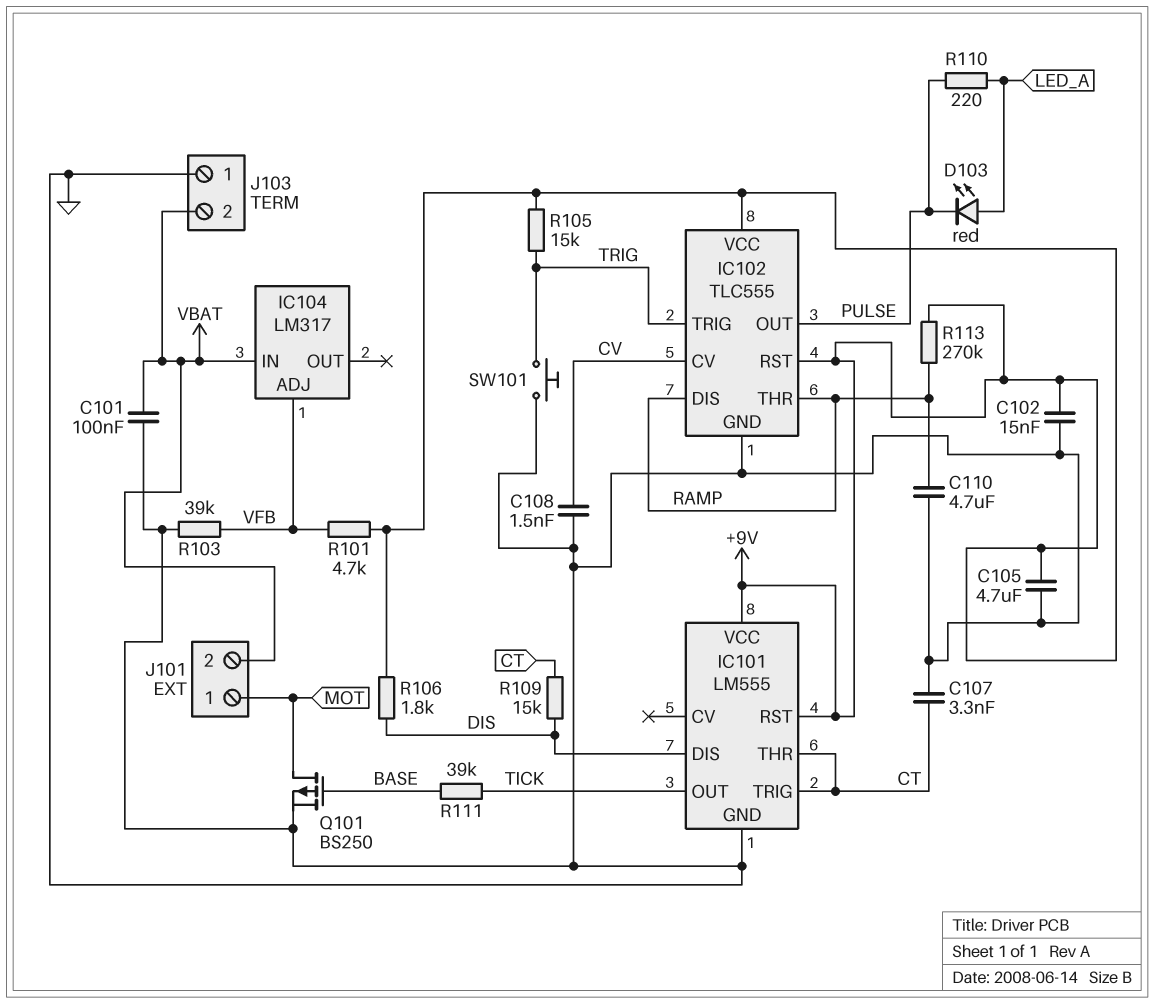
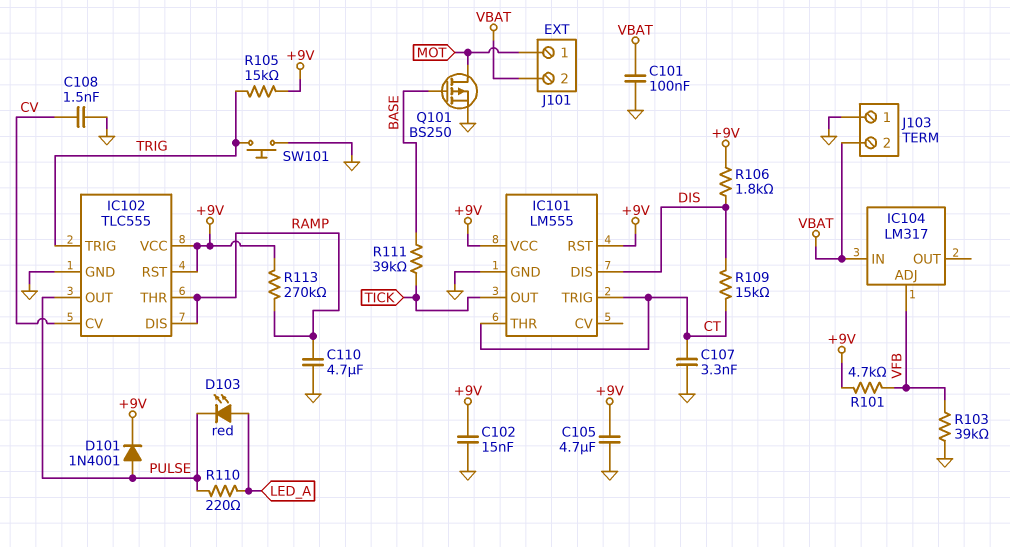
D101: none -> diode 1N4001 (A PULSE, K +9V)

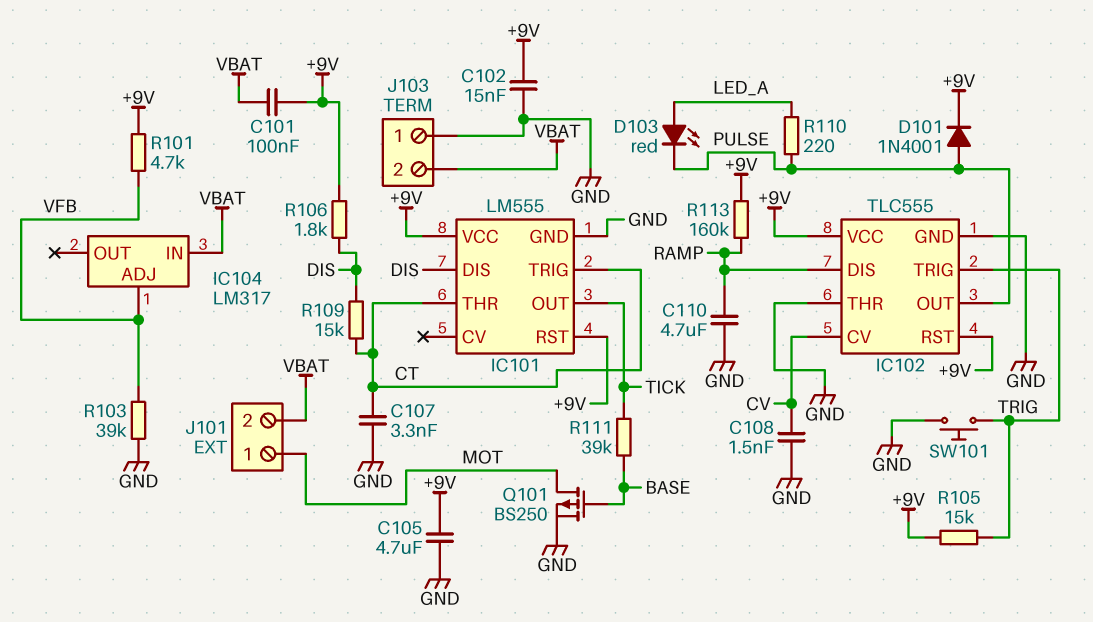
C101: 100nF (GND, VBAT) -> 100nF (+9V, VBAT)
IC102 pin THR: RAMP -> GND
R113: 270k (+9V, RAMP) -> 160k (+9V, RAMP)

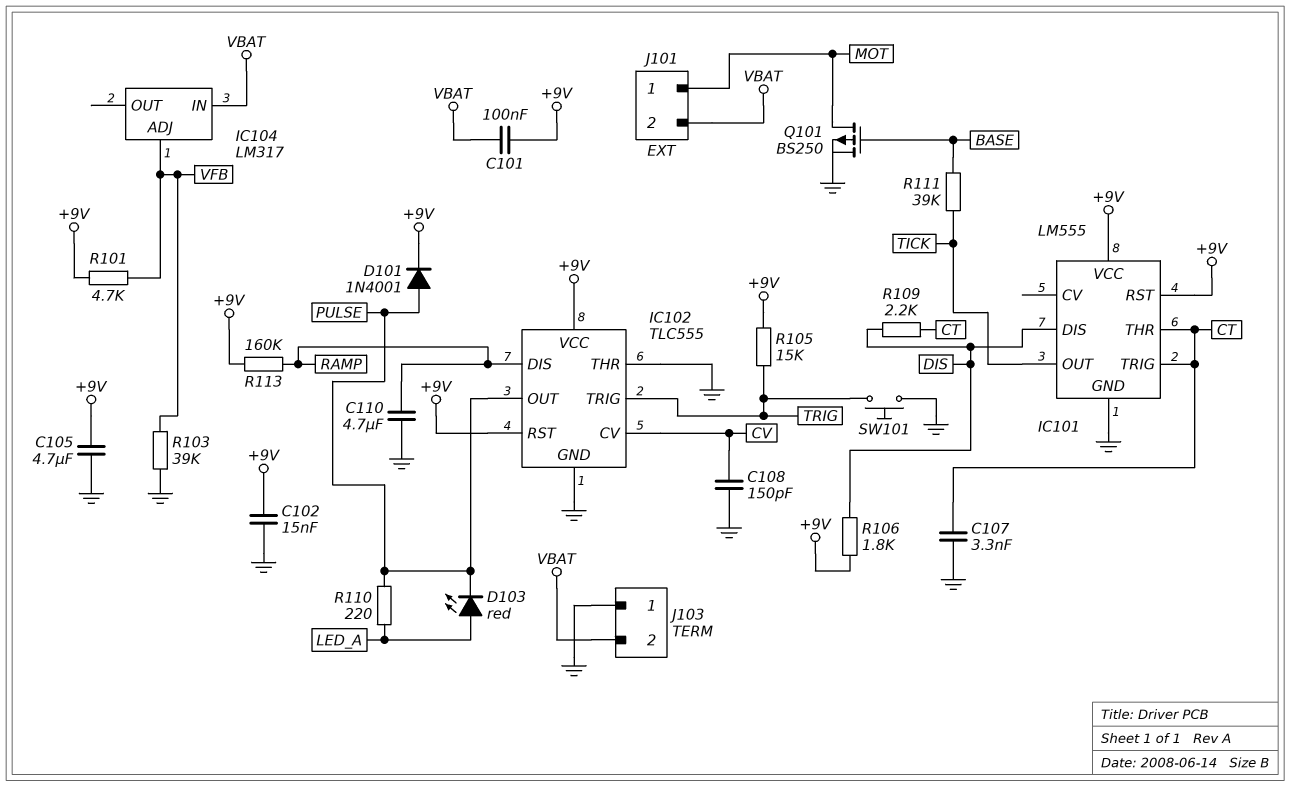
C108: 1.5nF (CV, GND) -> 150pF (CV, GND)
R109: 15k (CT, DIS) -> 2.2k (CT, DIS)

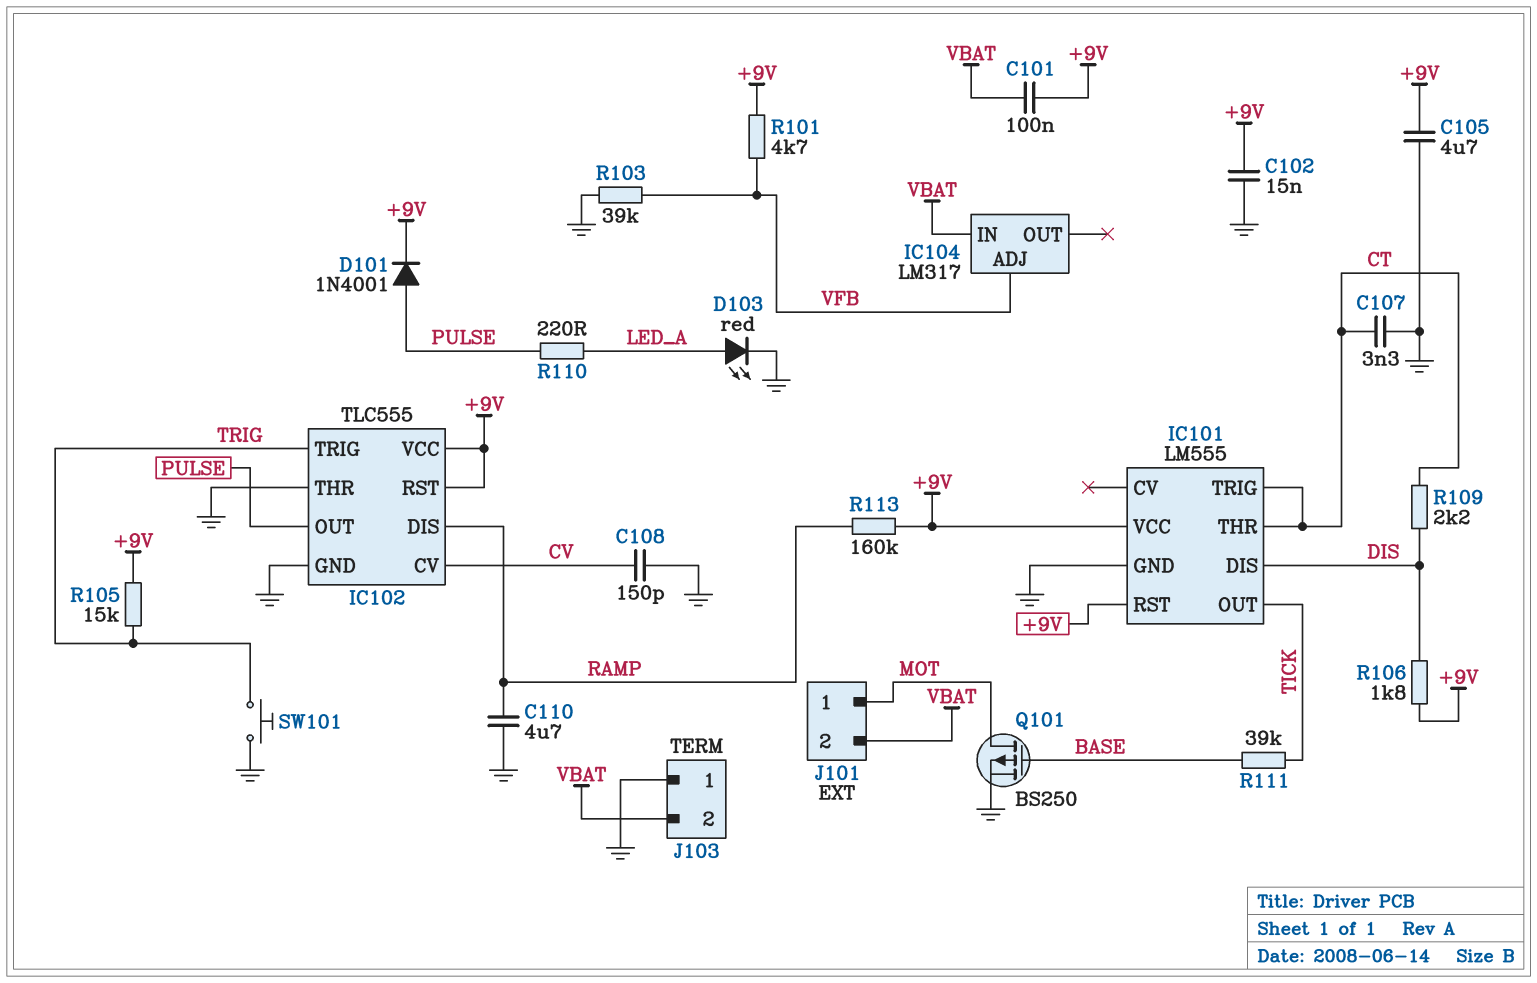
D103: LED red (A LED_A, K PULSE) -> LED red (A LED_A, K GND)

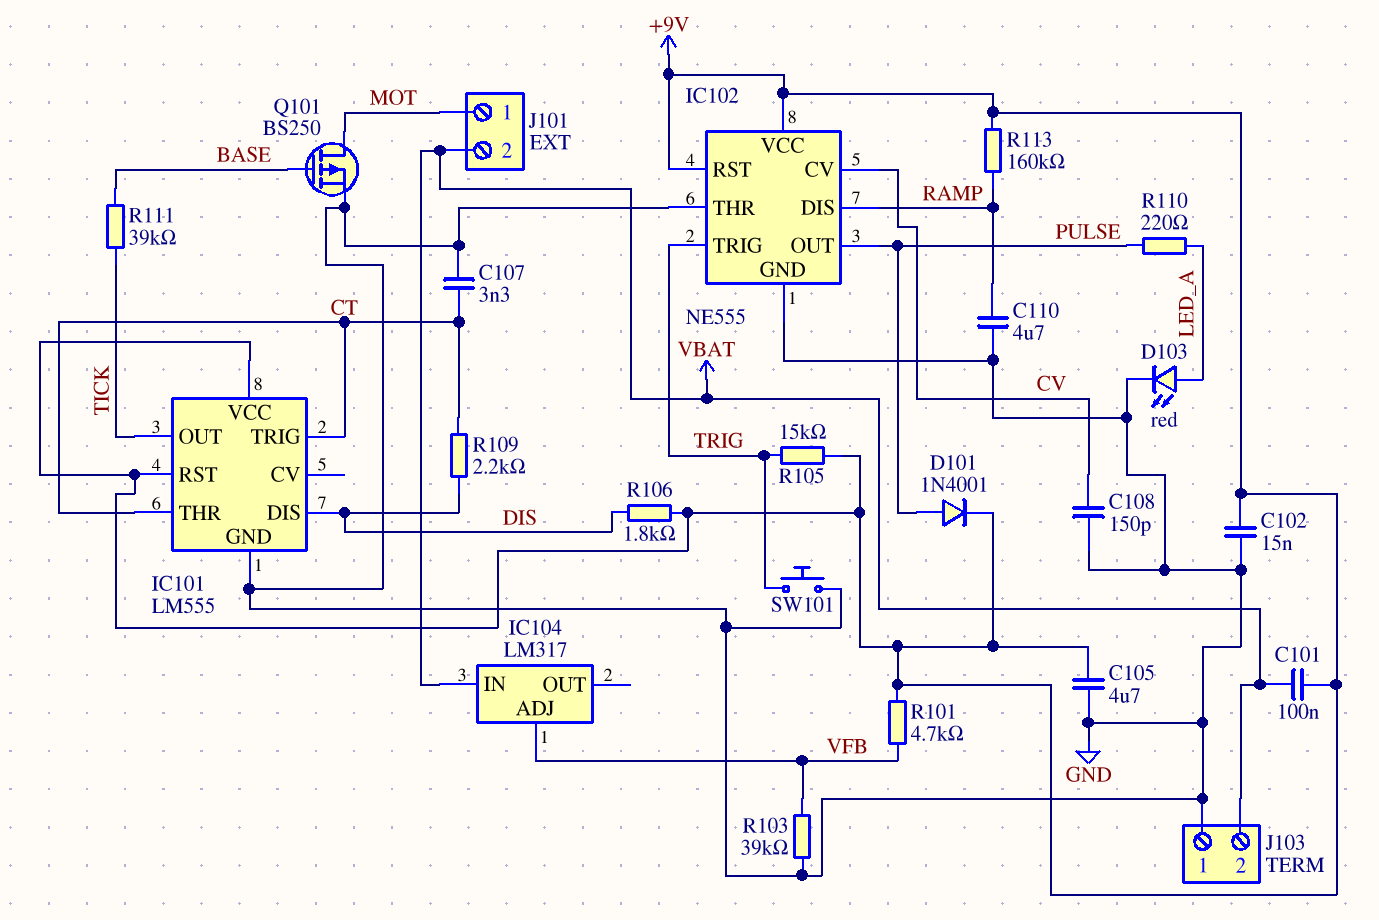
IC102: TLC555 -> NE555

